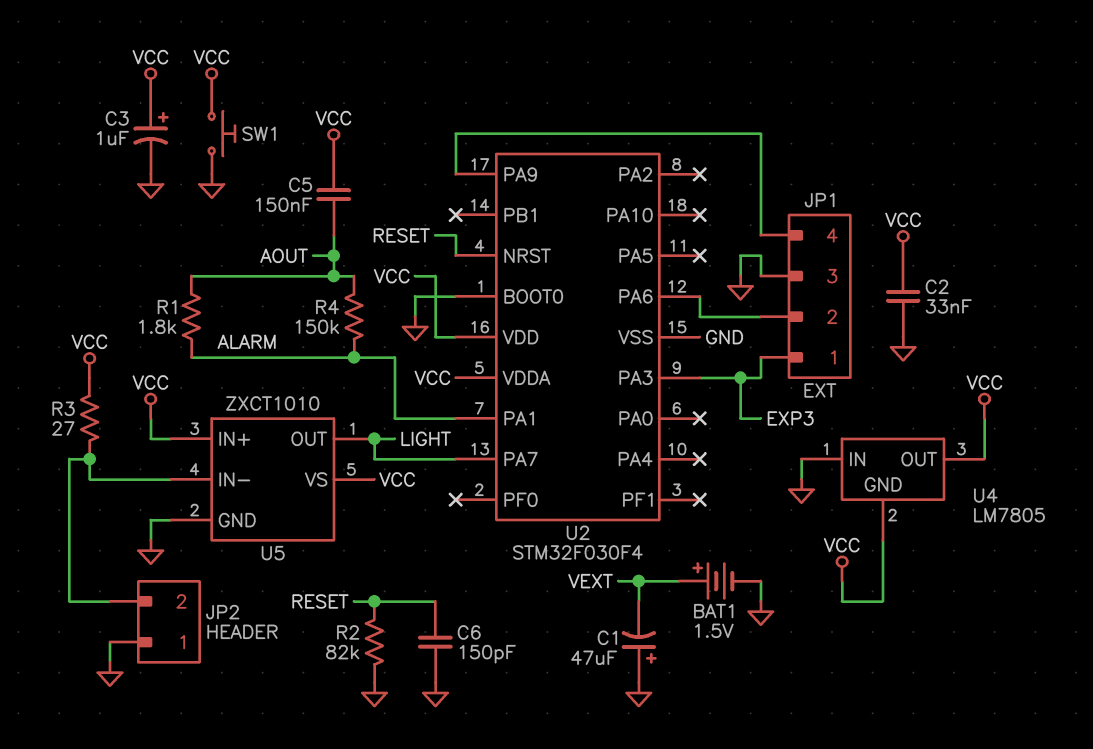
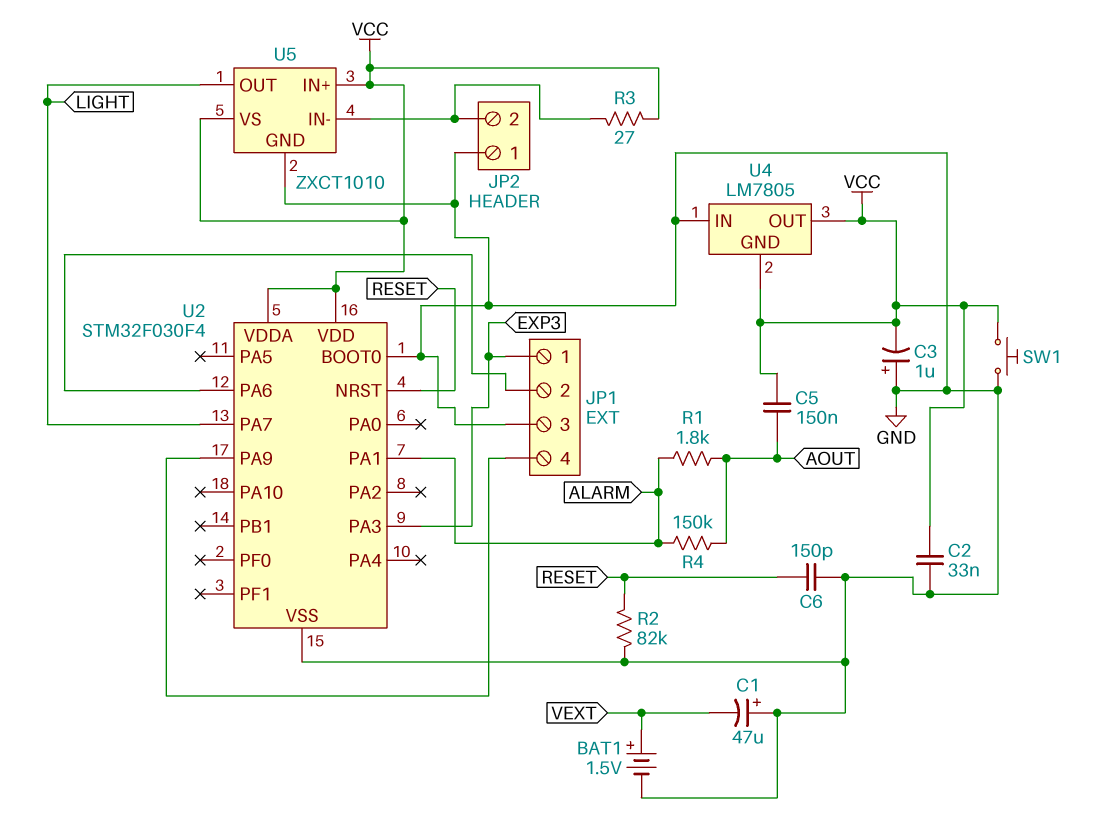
C3: 1uF (plus VCC, minus GND) -> 1uF (plus GND, minus VCC)

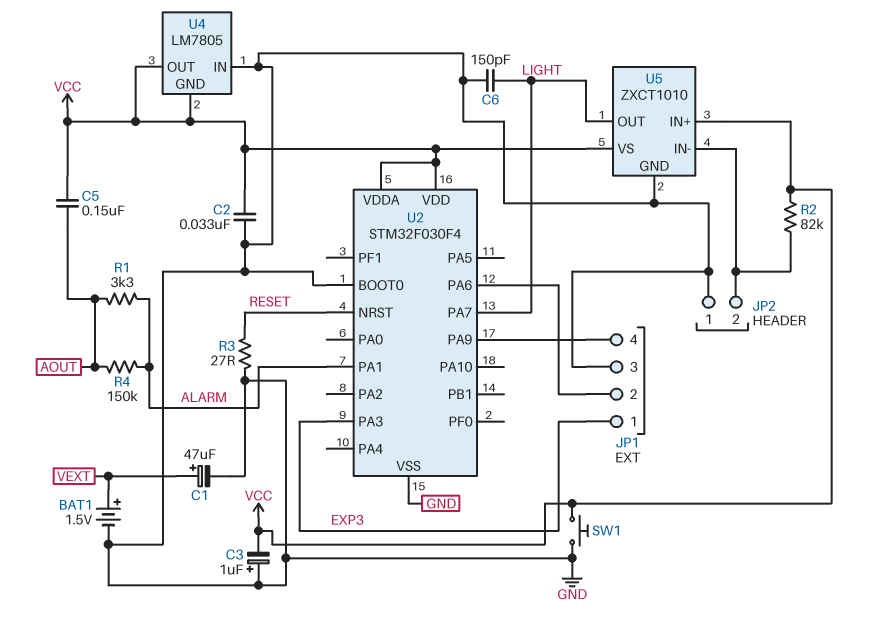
C1: 47uF (plus GND, minus VEXT) -> 47uF (plus VEXT, minus GND)
C6: 150pF (GND, RESET) -> 150pF (GND, LIGHT)
R1: 1.8k (ALARM, AOUT) -> 3.3k (ALARM, AOUT)
R2: 82k (GND, RESET) -> 82k (JP2/2, VCC)
R3: 27 (JP2/2, VCC) -> 27 (GND, RESET)

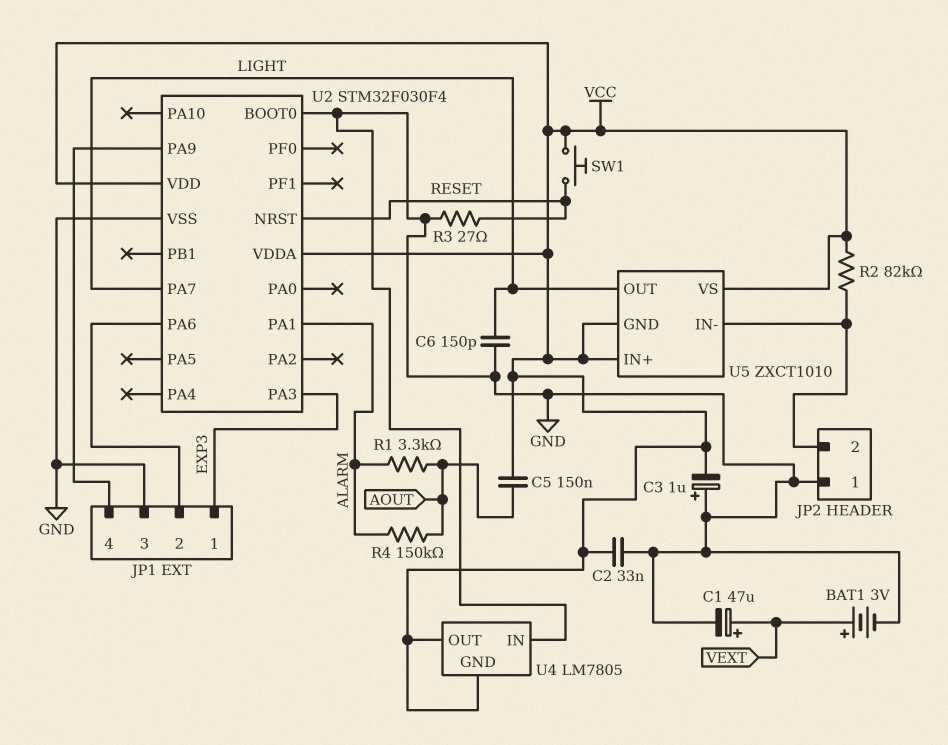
BAT1: 1.5V (plus VEXT, minus GND) -> 3V (plus VEXT, minus GND)
SW1: button (GND, VCC) -> button (RESET, VCC)
U5 pin GND: GND -> VCC

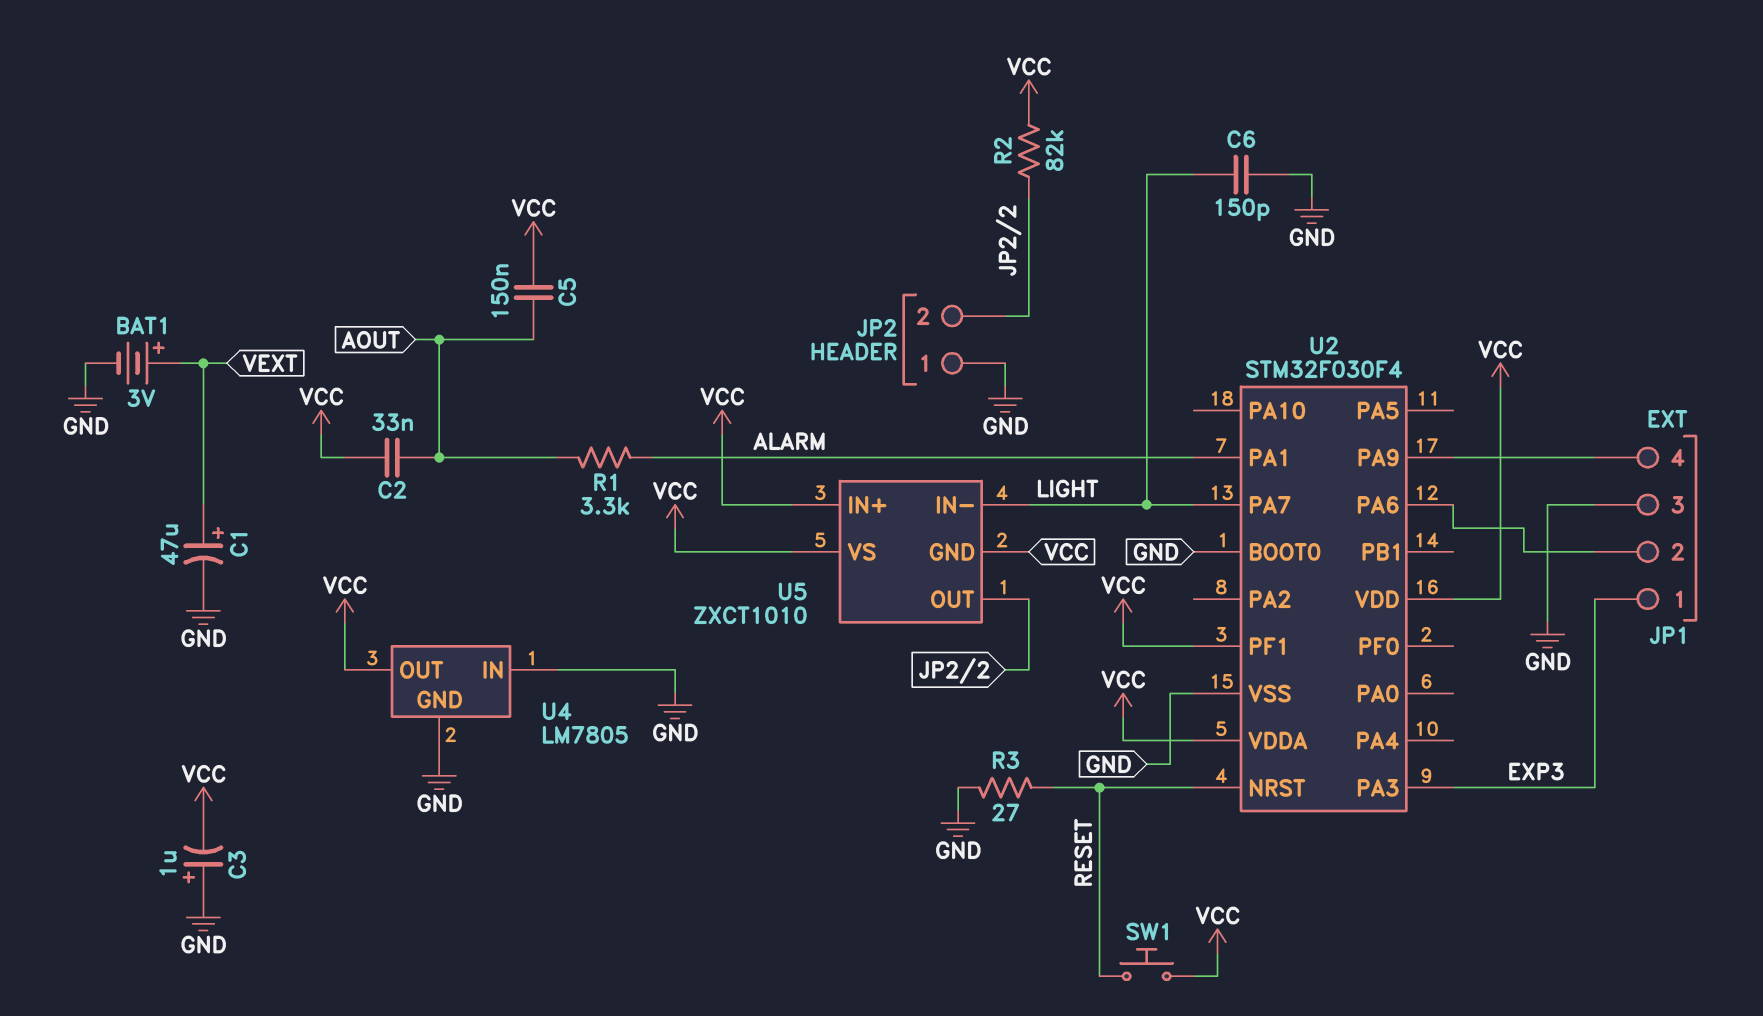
C2: 33nF (GND, VCC) -> 33nF (AOUT, VCC)
R4: 150k (ALARM, AOUT) -> none
U2 pin PF1: none -> VCC
U4 pin GND: VCC -> GND
U5 pin IN-: JP2/2 -> LIGHT
U5 pin OUT: LIGHT -> JP2/2

